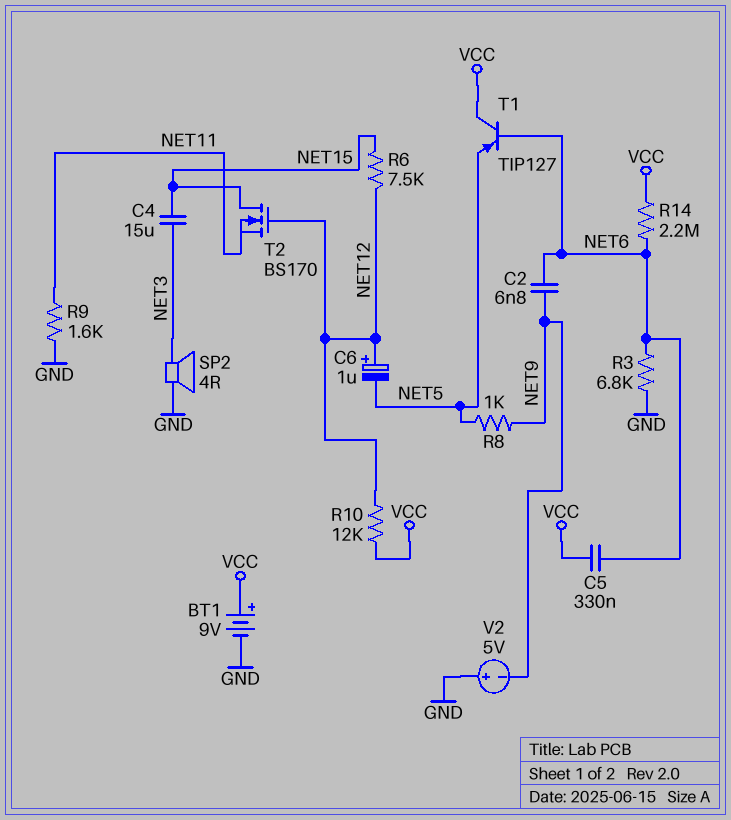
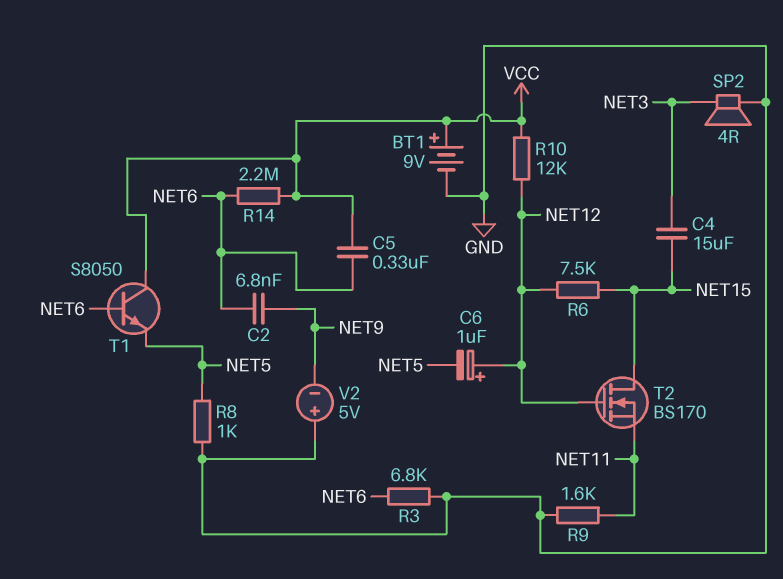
R8: 1k (NET5, NET9) -> 1k (GND, NET5)
T1: PNP TIP127 (B NET6, C VCC, E NET5) -> NPN S8050 (B NET6, C VCC, E NET5)

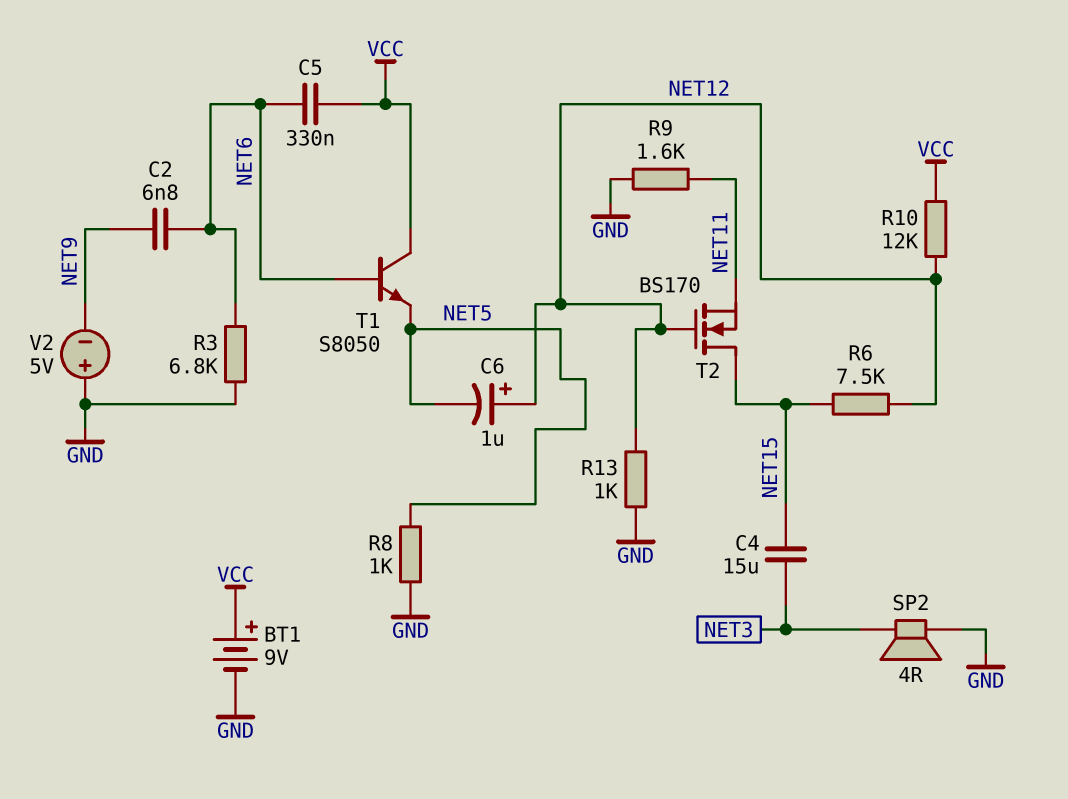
R13: none -> 1k (GND, NET12)
R14: 2.2M (NET6, VCC) -> none

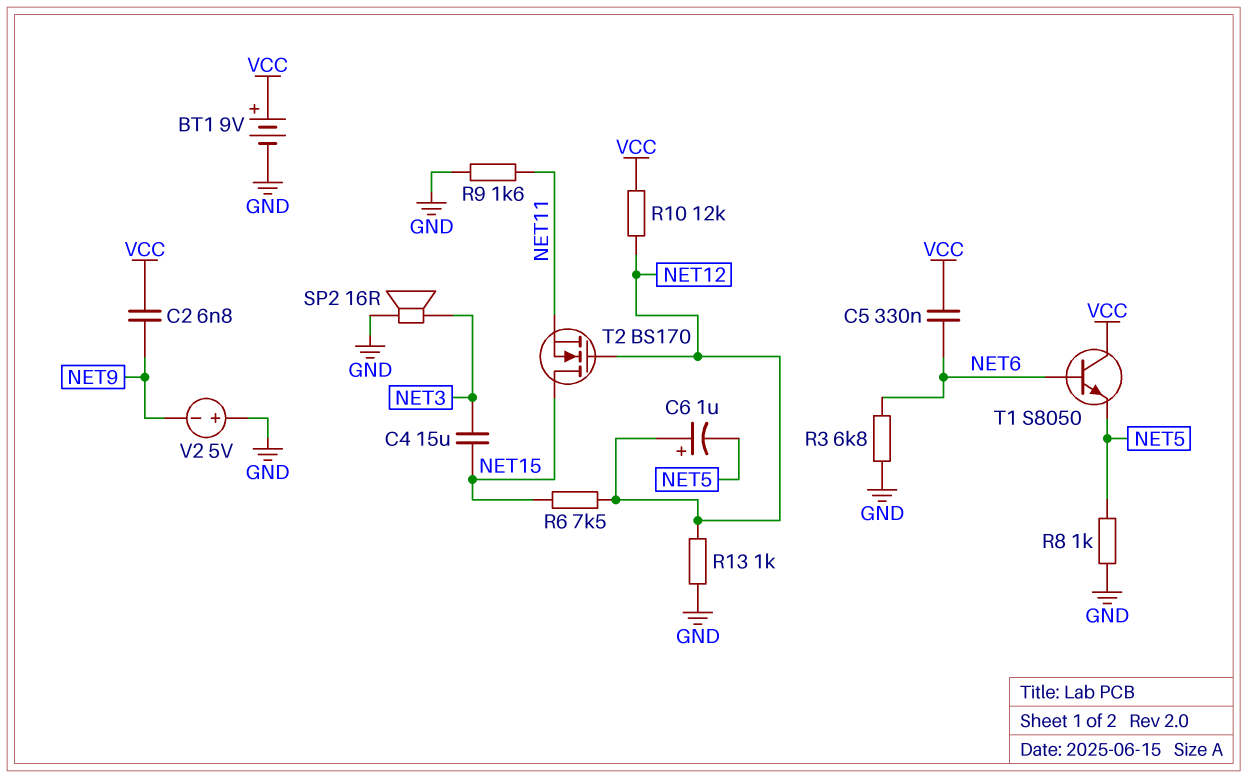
C2: 6.8nF (NET6, NET9) -> 6.8nF (NET9, VCC)
SP2: speaker 4R (GND, NET3) -> speaker 16R (GND, NET3)

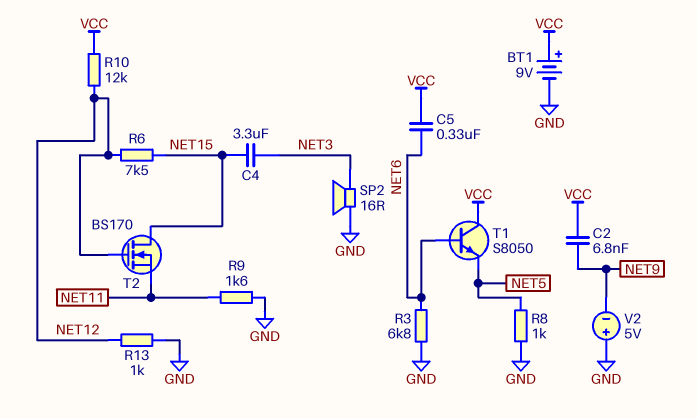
C4: 15uF (NET3, NET15) -> 3.3uF (NET3, NET15)
C6: 1uF (plus NET12, minus NET5) -> none

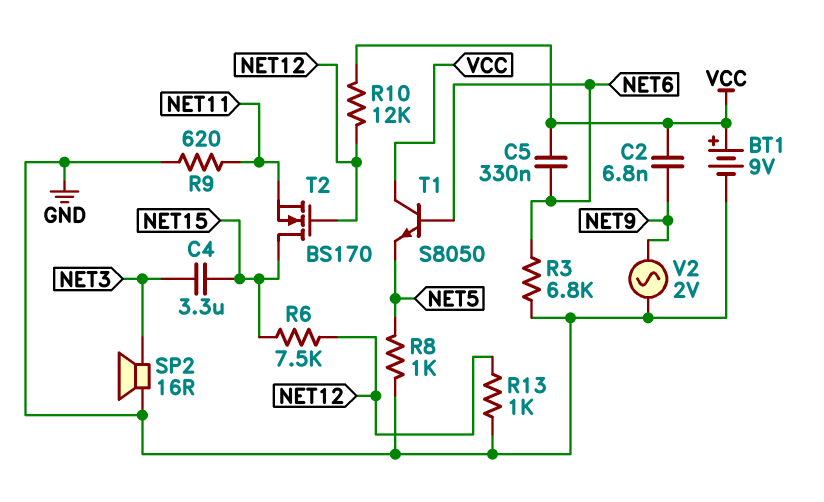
R9: 1.6k (GND, NET11) -> 620 (GND, NET11)
V2: 5V (plus GND, minus NET9) -> AC 2V (GND, NET9)

